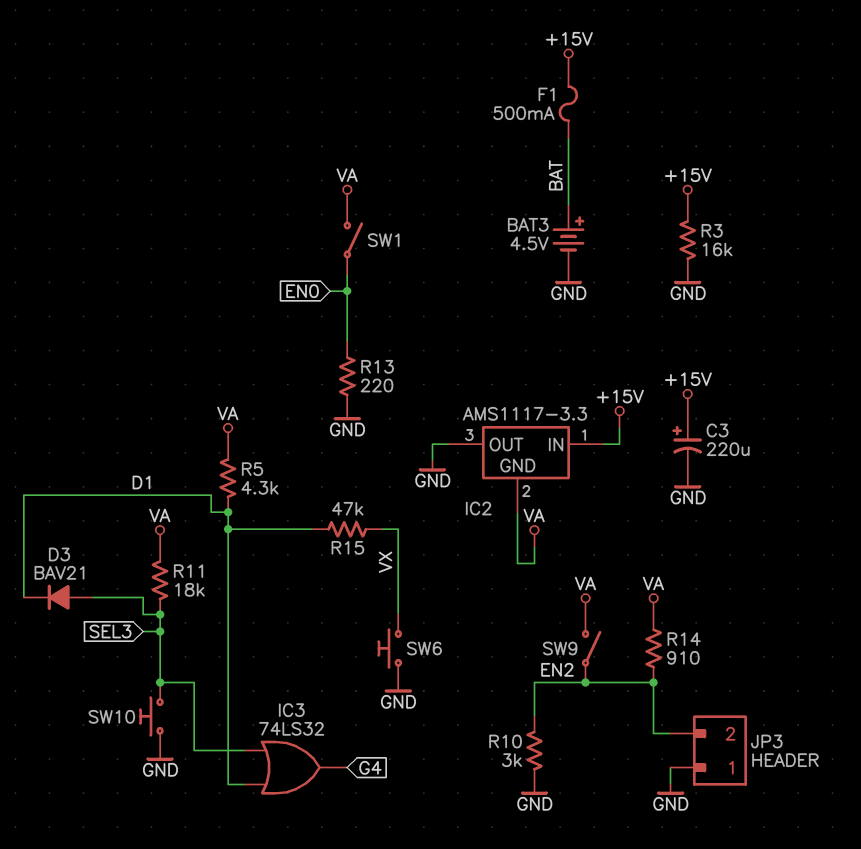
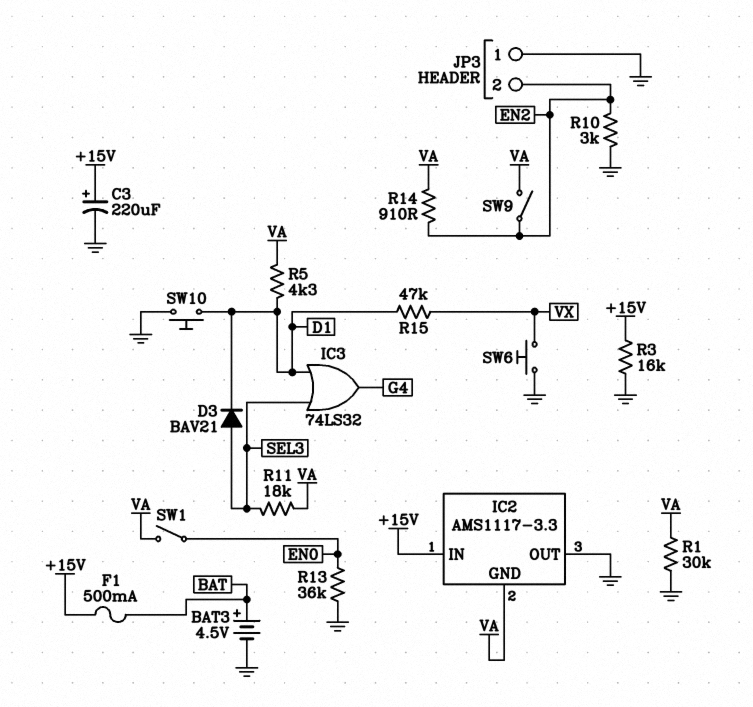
R1: none -> 30k (GND, VA)
R13: 220 (EN0, GND) -> 36k (EN0, GND)
SW10: button (GND, SEL3) -> button (D1, GND)

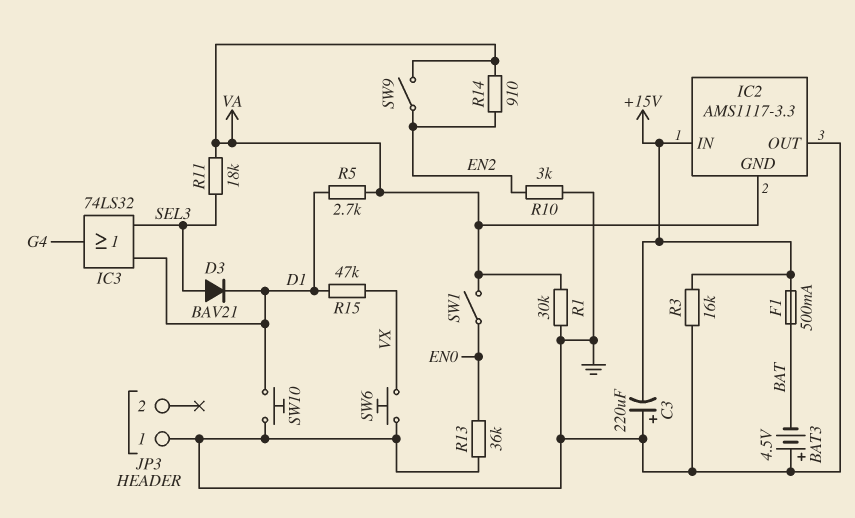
BAT3: 4.5V (plus BAT, minus GND) -> 4.5V (plus GND, minus BAT)
C3: 220uF (plus +15V, minus GND) -> 220uF (plus GND, minus +15V)
JP3 pin 2: EN2 -> none
R5: 4.3k (D1, VA) -> 2.7k (D1, VA)

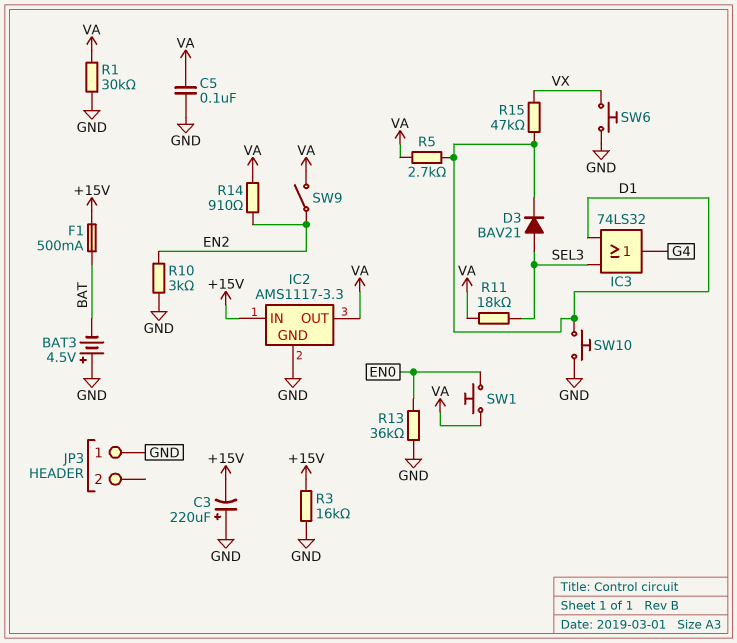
C5: none -> 100nF (GND, VA)
IC2 pin GND: VA -> GND
IC2 pin OUT: GND -> VA
SW1: switch (EN0, VA) -> button (EN0, VA)

